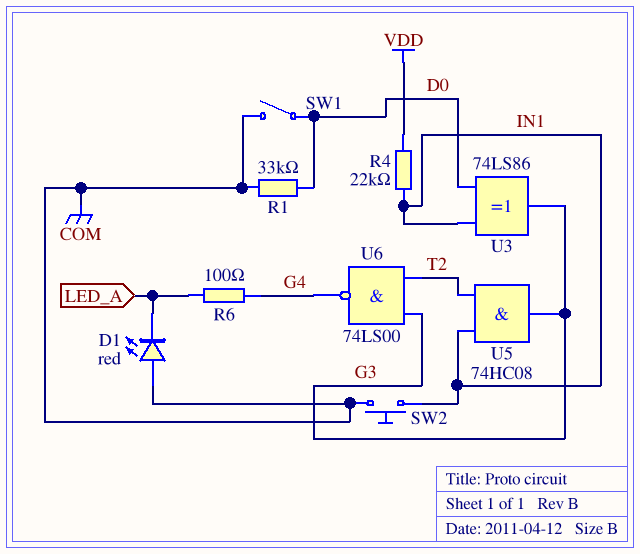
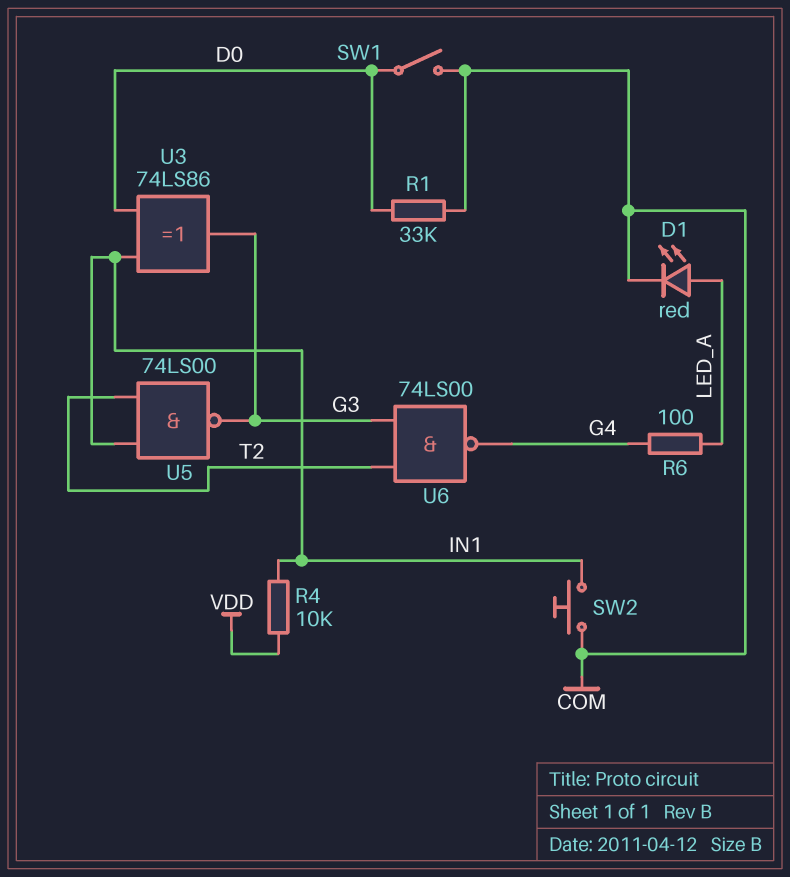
D1: LED red (A COM, K LED_A) -> LED red (A LED_A, K COM)
R4: 22k (IN1, VDD) -> 10k (IN1, VDD)
U5: AND 74HC08 (in IN1, in T2, out G3) -> NAND 74LS00 (in IN1, in T2, out G3)

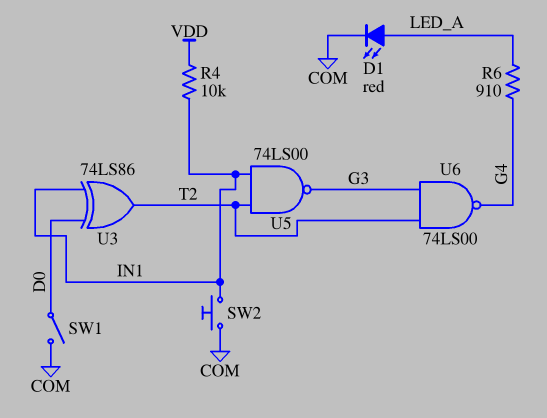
R1: 33k (COM, D0) -> none
R6: 100 (G4, LED_A) -> 910 (G4, LED_A)
U3: XOR 74LS86 (in D0, in IN1, out G3) -> XOR 74LS86 (in D0, in IN1, out T2)

